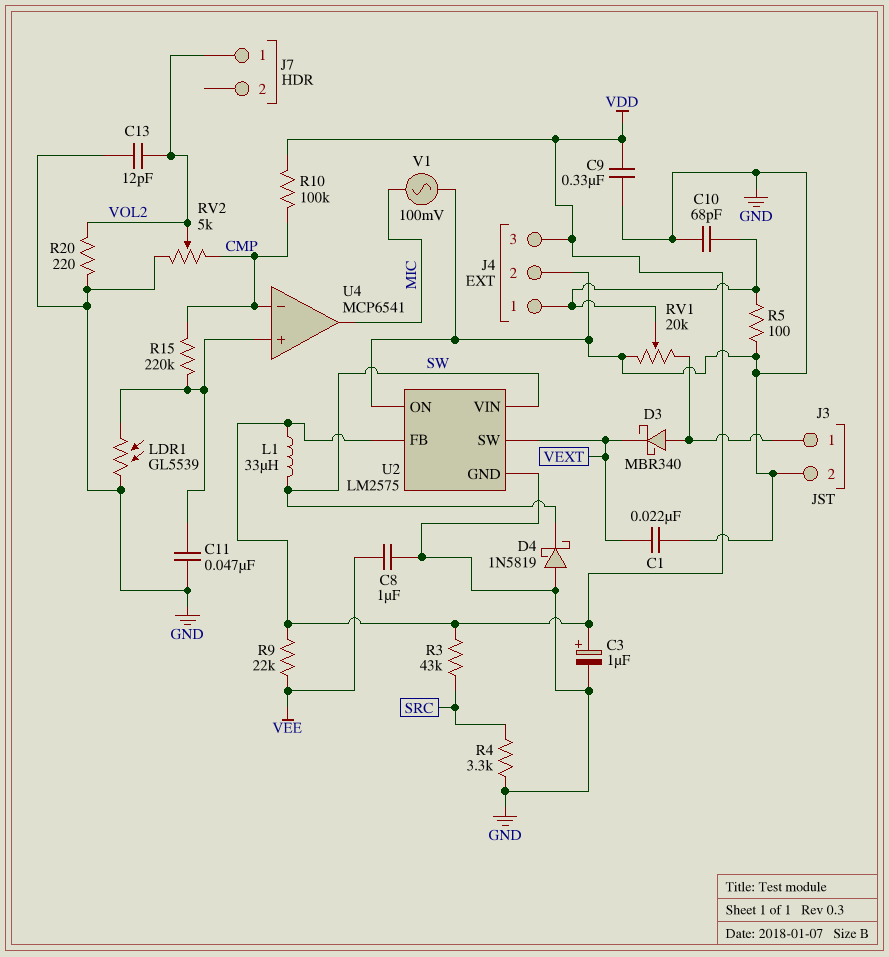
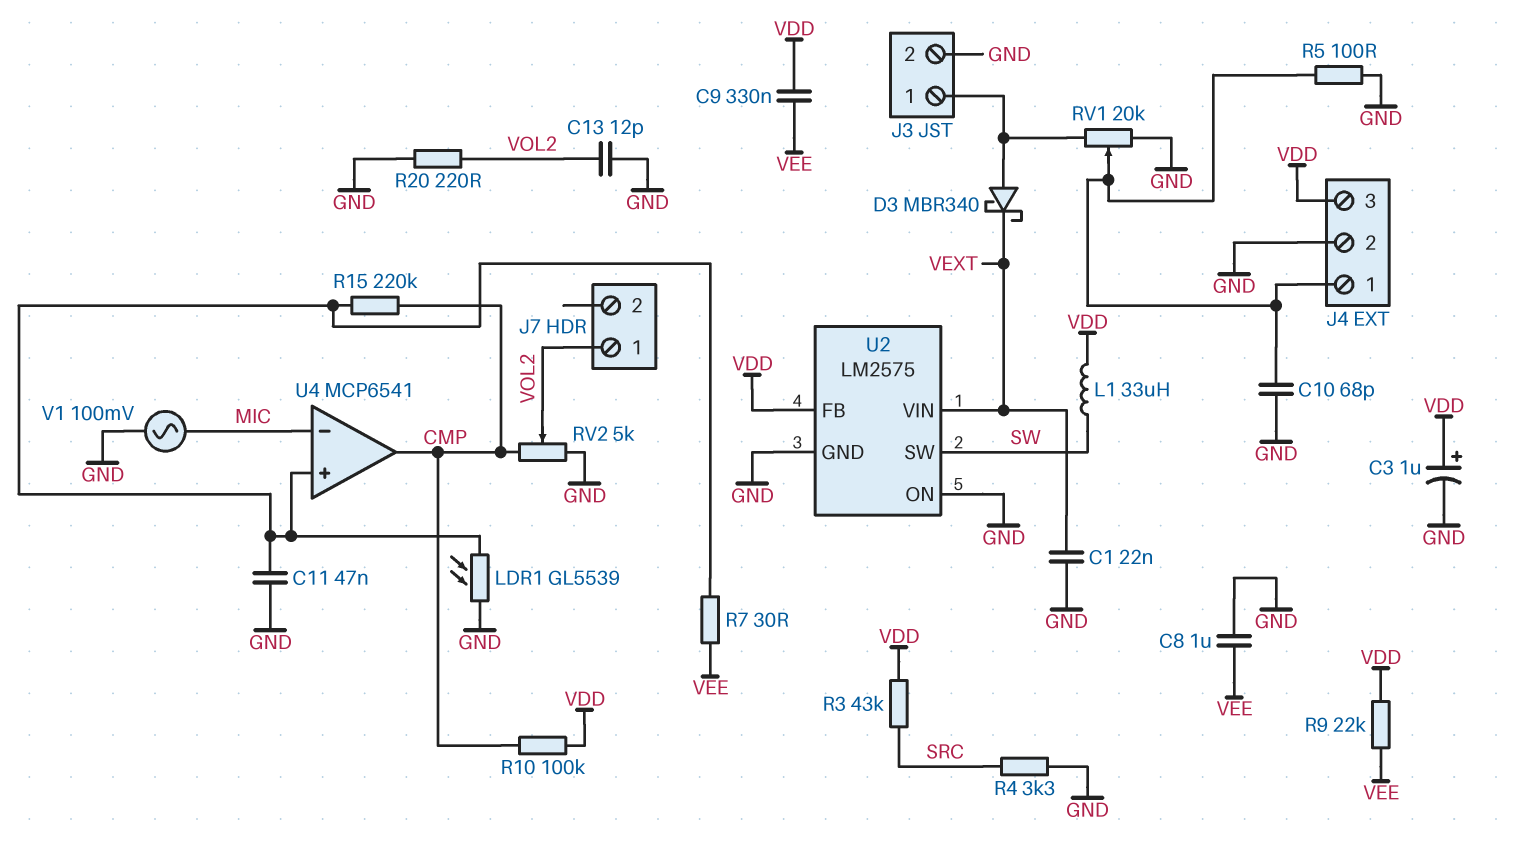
C9: 330nF (GND, VDD) -> 330nF (VDD, VEE)
D4: schottky 1N5819 (A GND, K SW) -> none
R7: none -> 30 (U4/in+, VEE)
U2 pin SW: VEXT -> SW
U2 pin VIN: SW -> VEXT
U4 pin in-: CMP -> MIC
U4 pin out: MIC -> CMP

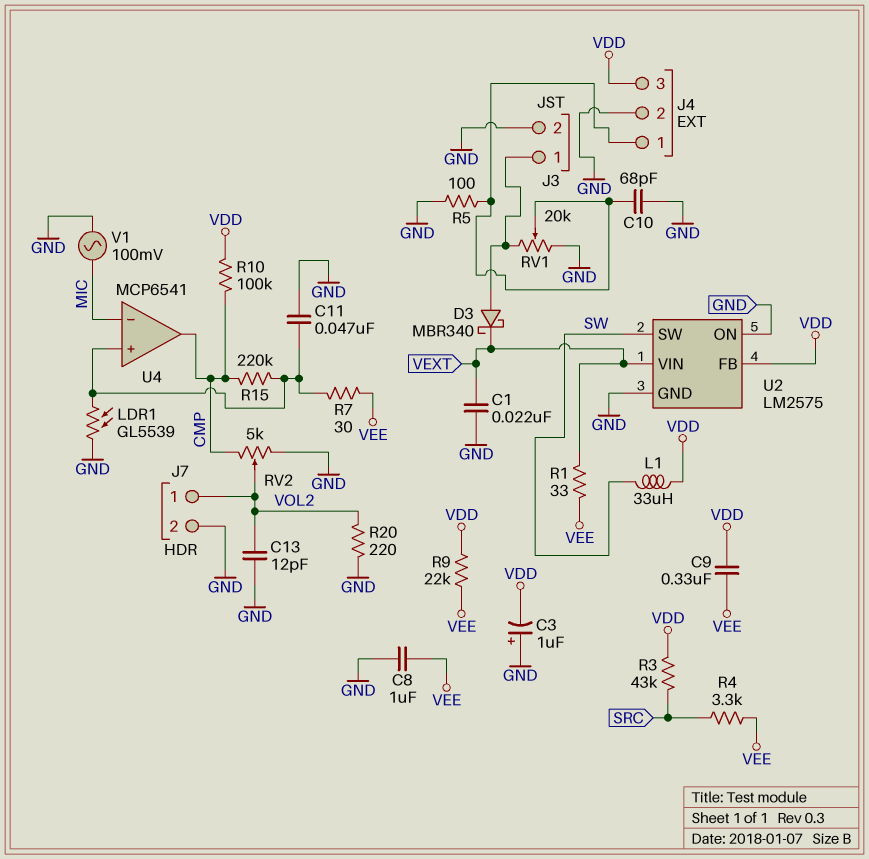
C3: 1uF (plus VDD, minus GND) -> 1uF (plus GND, minus VDD)
J7 pin 2: none -> GND
R1: none -> 33 (VEE, VEXT)
R4: 3.3k (GND, SRC) -> 3.3k (SRC, VEE)

